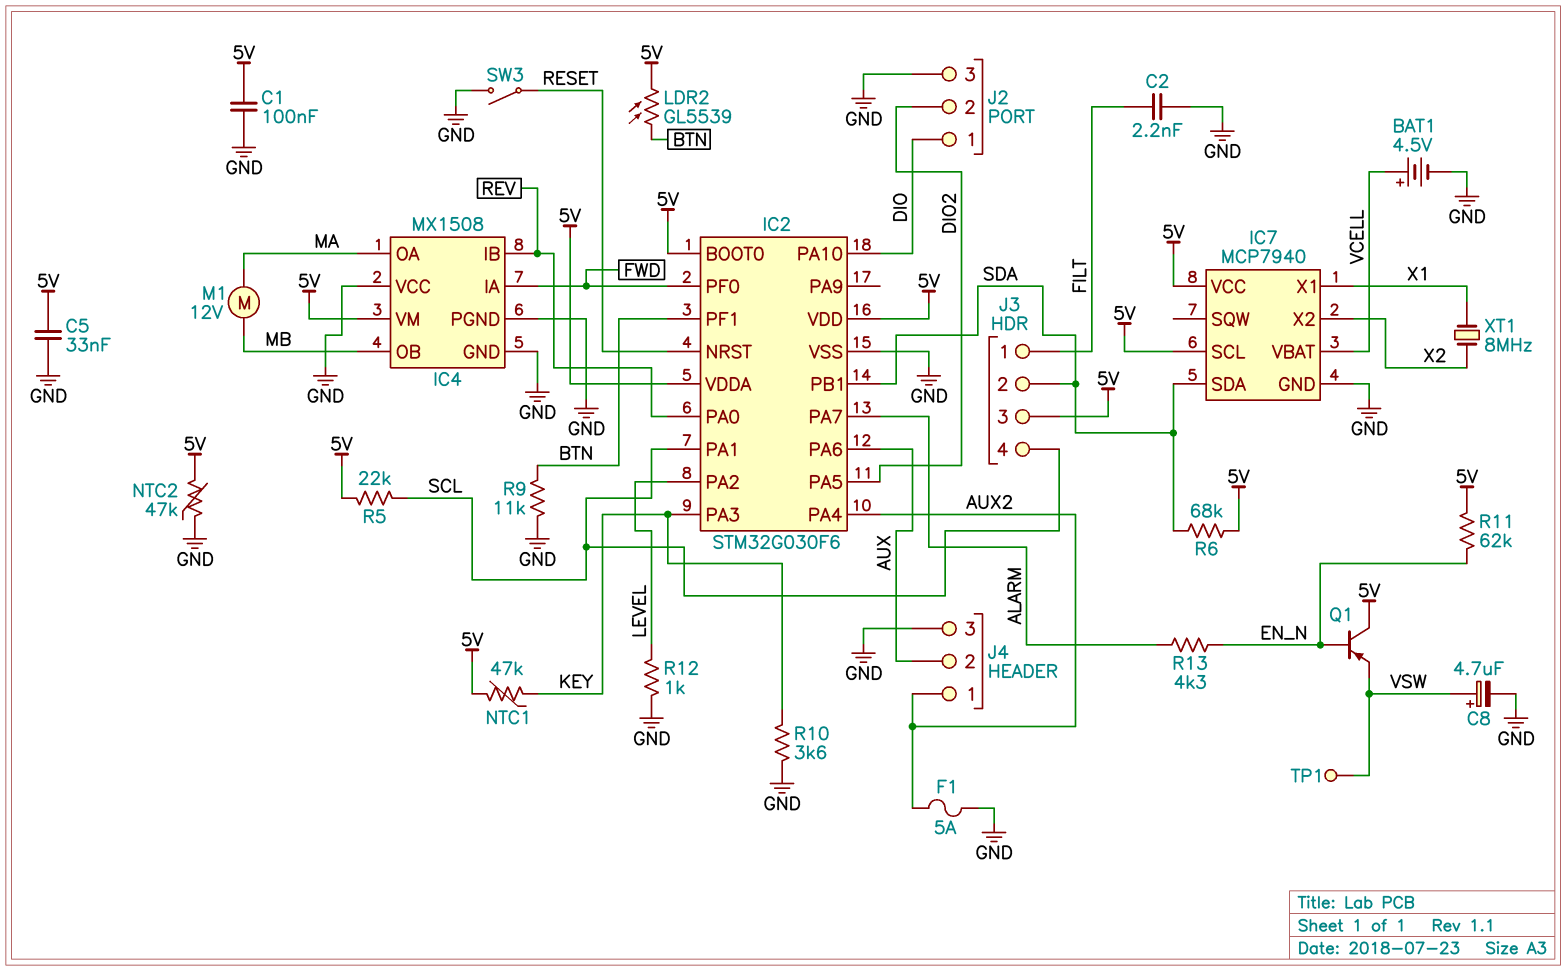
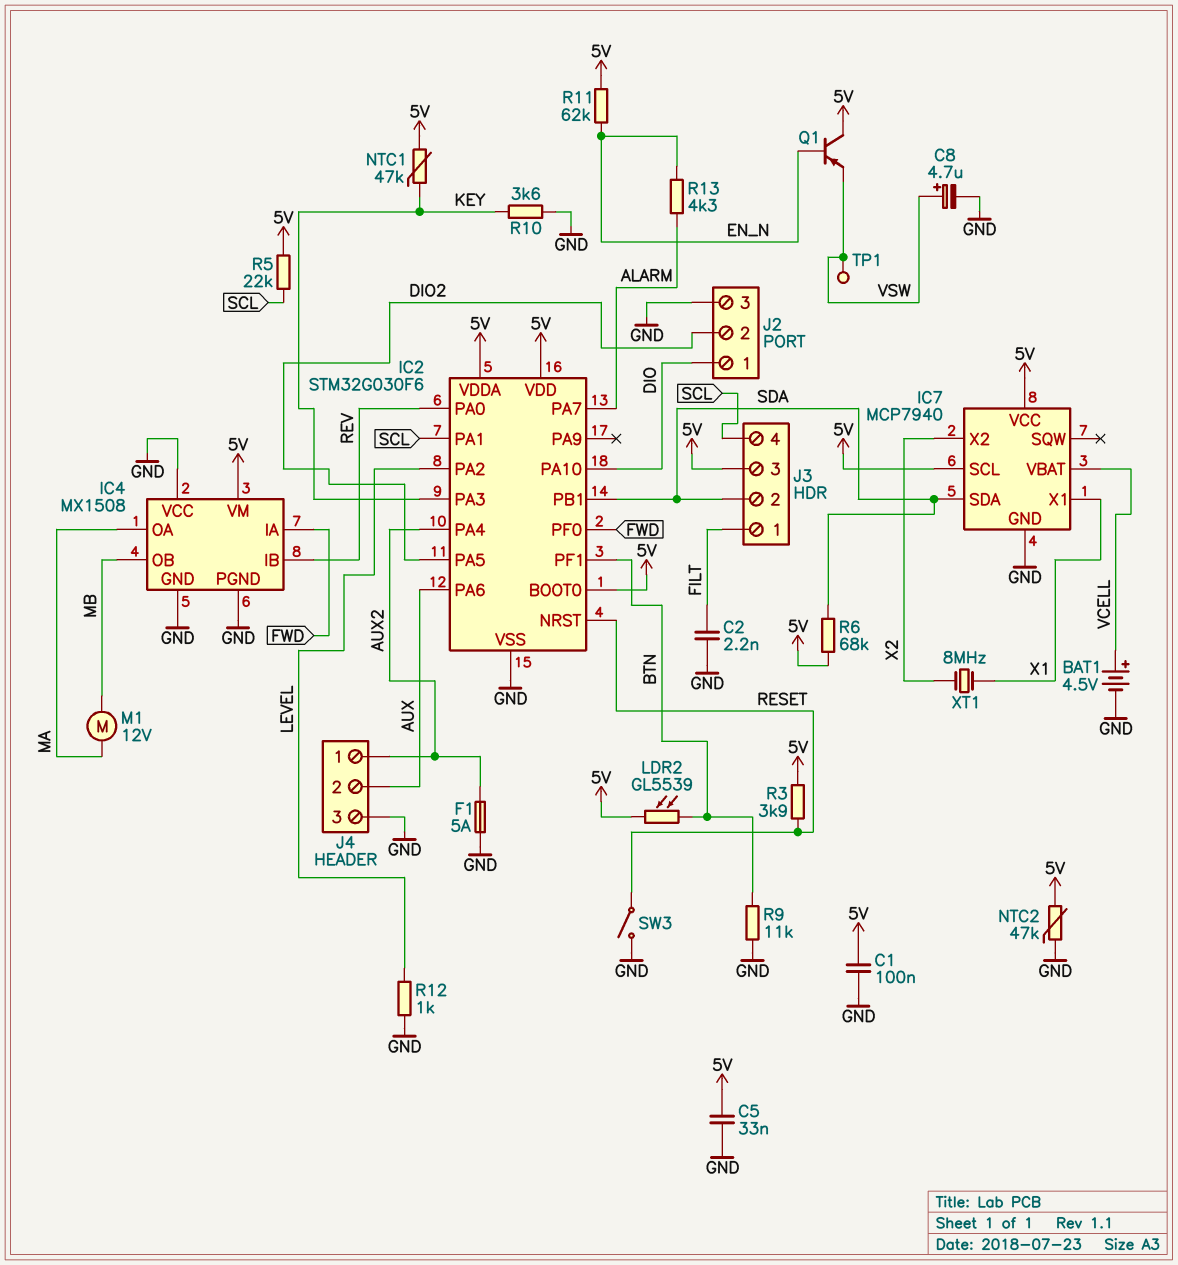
R3: none -> 3.9k (5V, RESET)

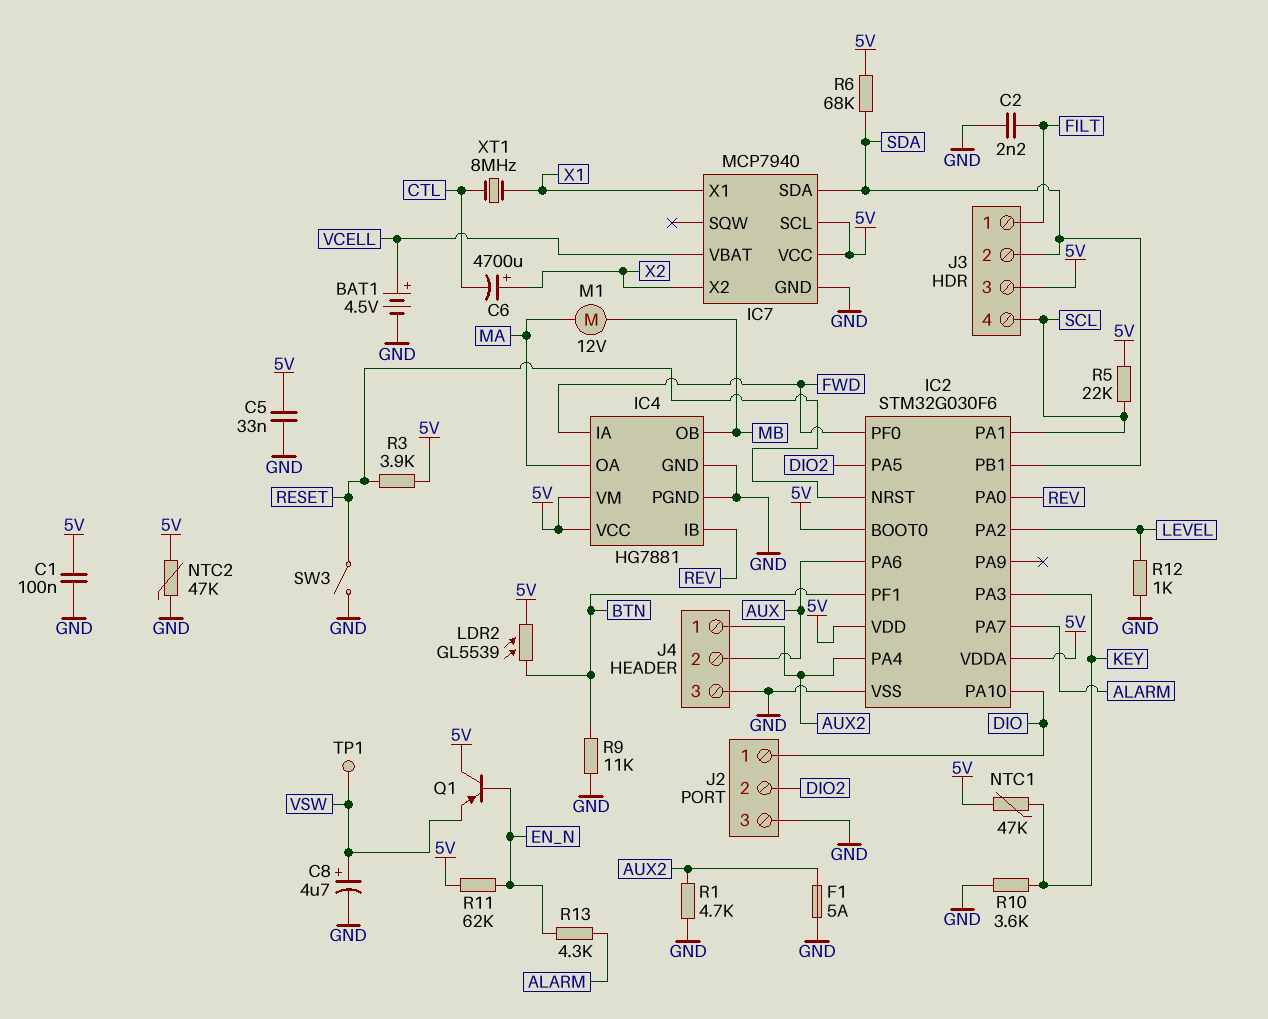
C6: none -> 4700uF (plus X2, minus CTL)
IC4: MX1508 -> HG7881
IC4 pin VCC: GND -> 5V
R1: none -> 4.7k (AUX2, GND)
XT1: 8MHz (X1, X2) -> 8MHz (CTL, X1)

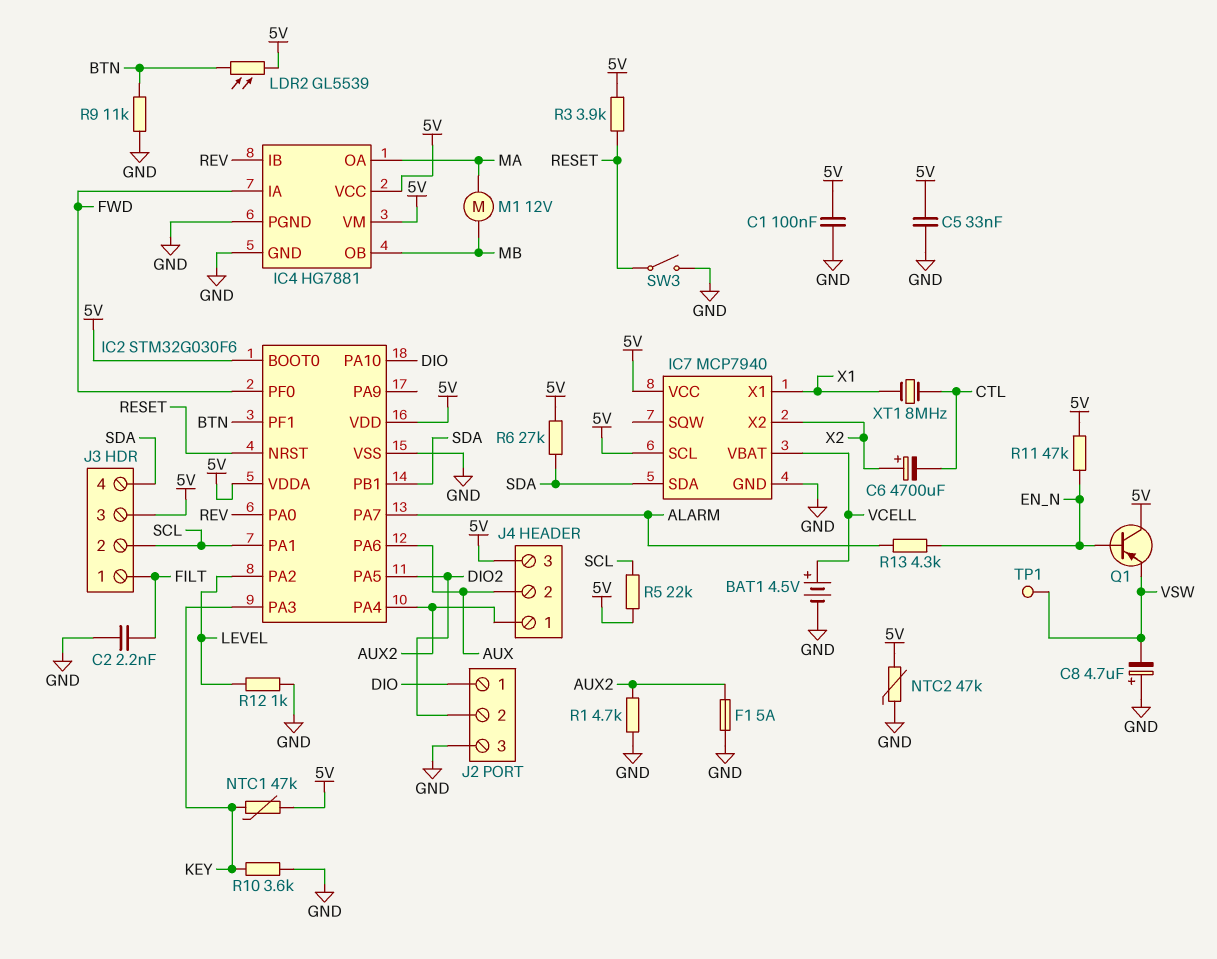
C8: 4.7uF (plus VSW, minus GND) -> 4.7uF (plus GND, minus VSW)
J3 pin 2: SDA -> SCL
J3 pin 4: SCL -> SDA
J4 pin 3: GND -> 5V
R6: 68k (5V, SDA) -> 27k (5V, SDA)
R11: 62k (5V, EN_N) -> 47k (5V, EN_N)

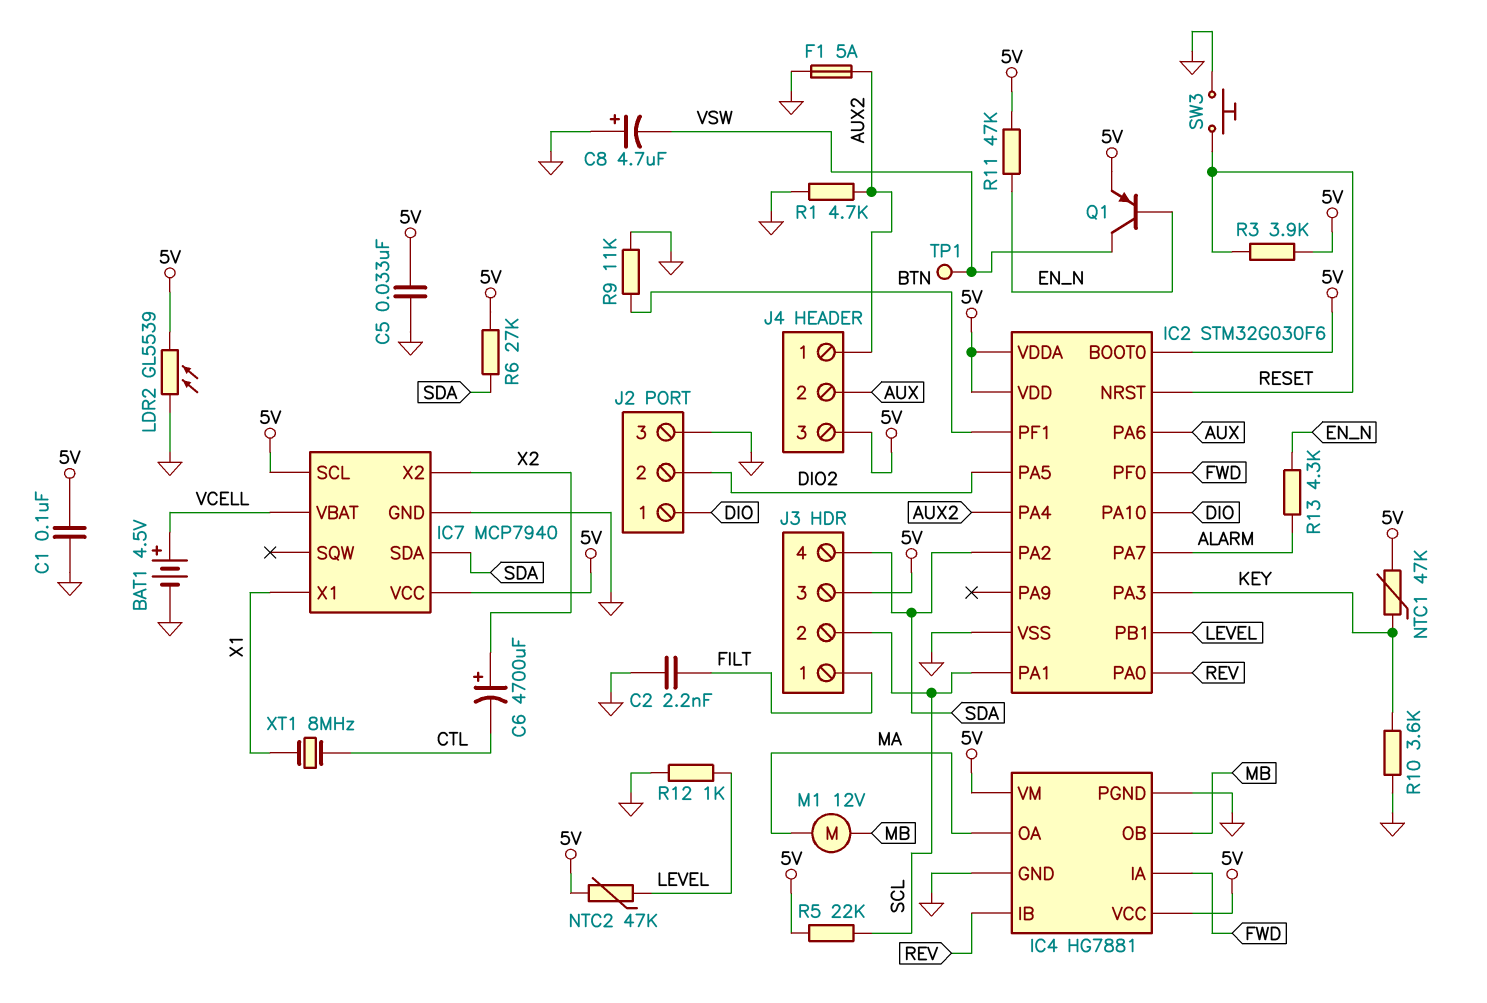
IC2 pin PA2: LEVEL -> SDA
IC2 pin PB1: SDA -> LEVEL
LDR2: GL5539 (5V, BTN) -> GL5539 (5V, GND)
NTC2: 47k (5V, GND) -> 47k (5V, LEVEL)
Q1: PNP (B EN_N, C 5V, E VSW) -> PNP (B EN_N, C VSW, E 5V)
SW3: switch (GND, RESET) -> button (GND, RESET)

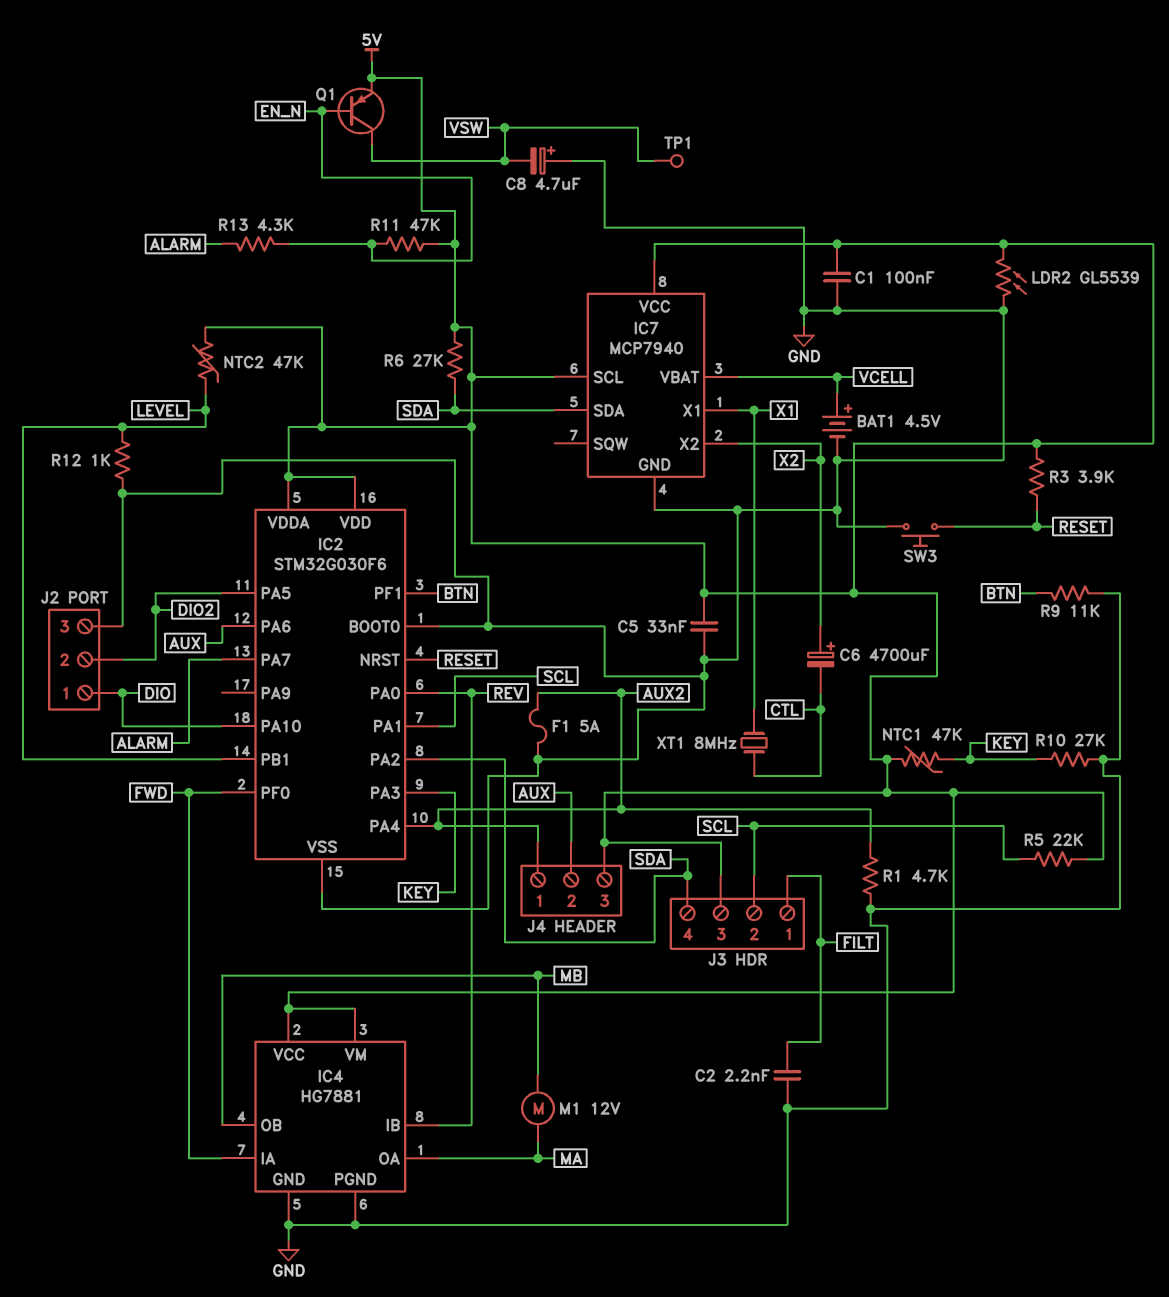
IC2 pin BOOT0: 5V -> GND
R10: 3.6k (GND, KEY) -> 27k (GND, KEY)

